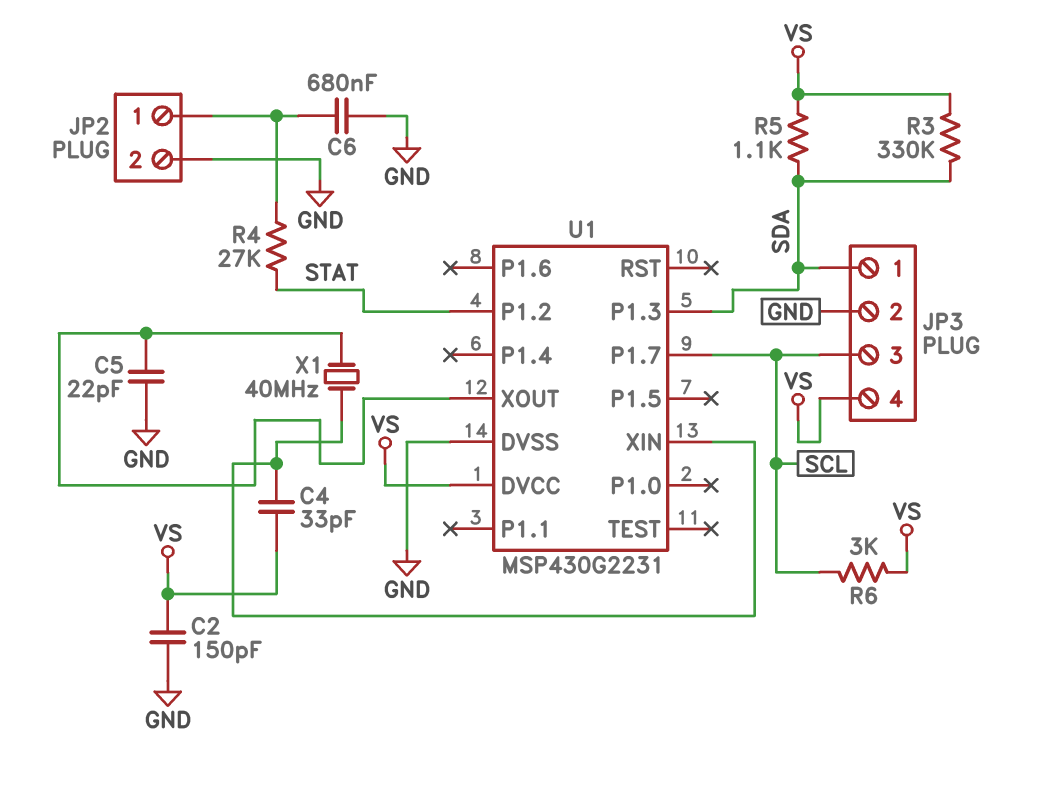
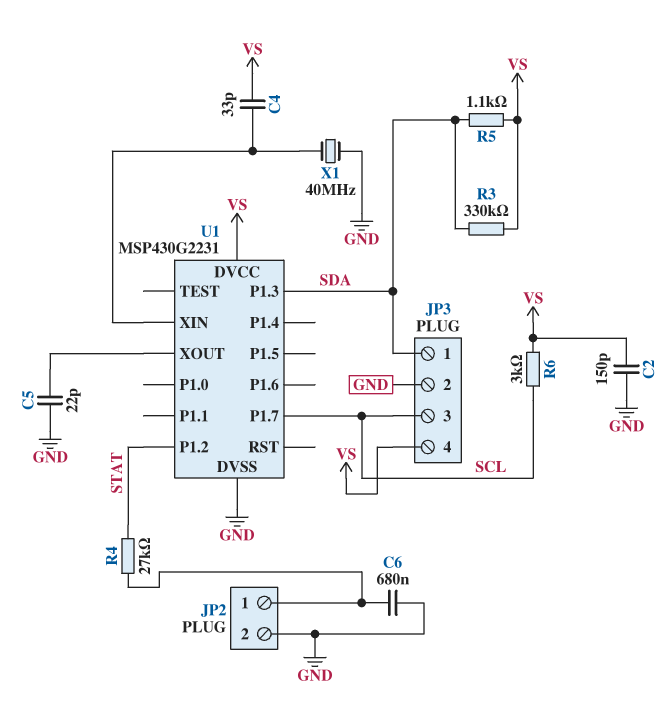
X1: 40MHz (U1/XIN, U1/XOUT) -> 40MHz (GND, U1/XIN)

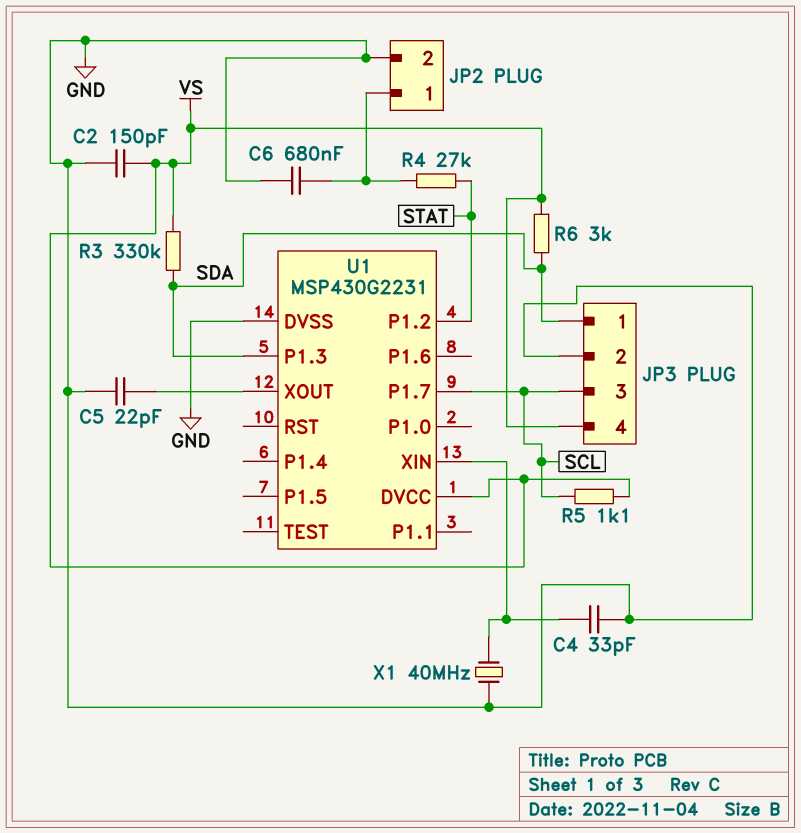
C4: 33pF (U1/XIN, VS) -> 33pF (GND, U1/XIN)
R5: 1.1k (SDA, VS) -> 1.1k (SCL, VS)
R6: 3k (SCL, VS) -> 3k (SDA, VS)

